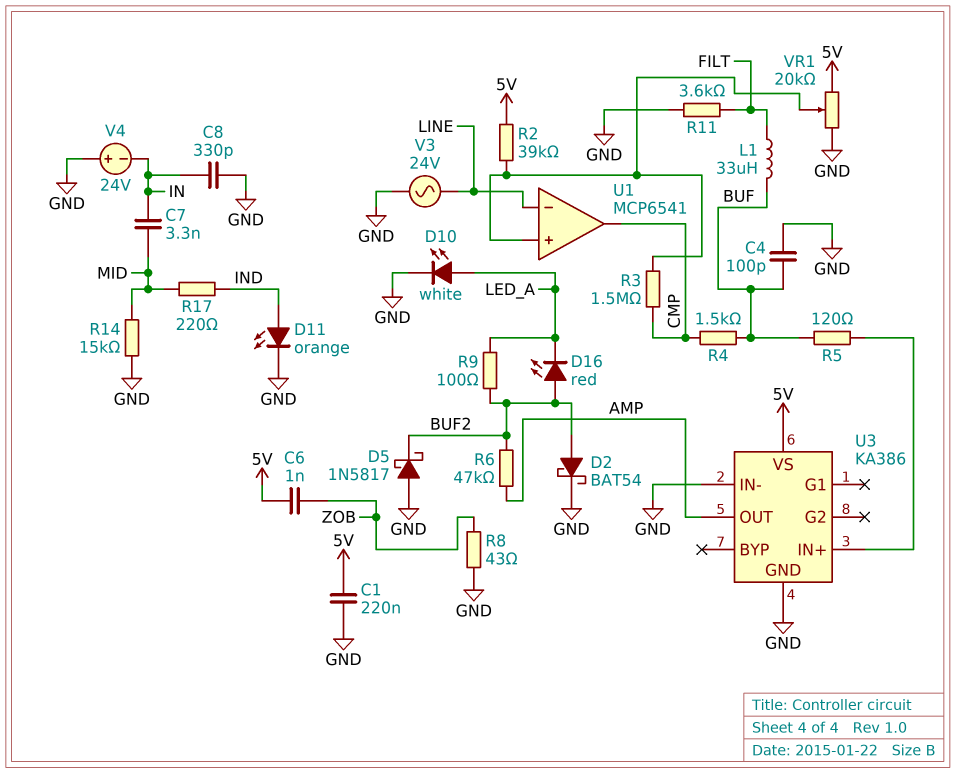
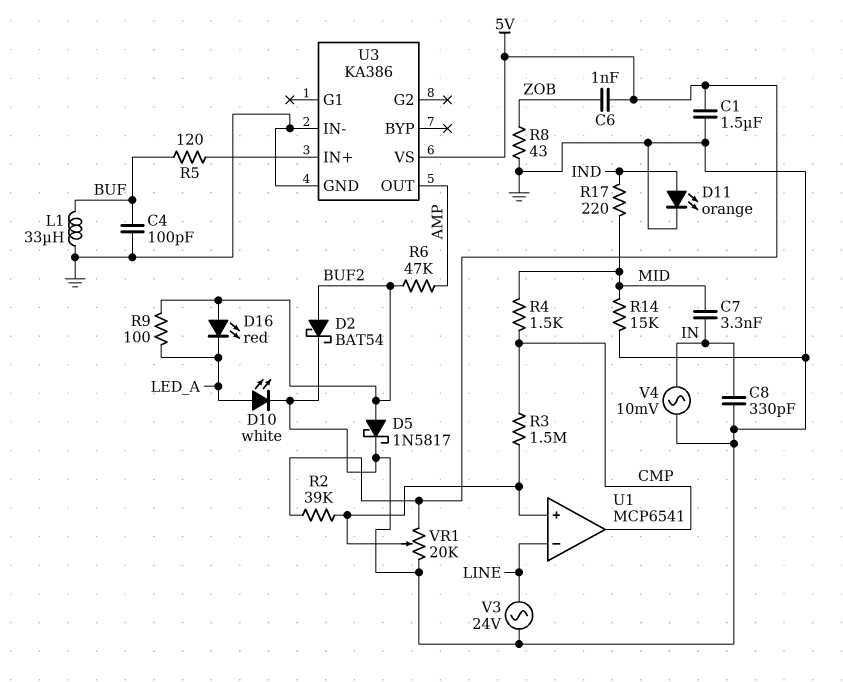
C1: 220nF (5V, GND) -> 1.5uF (5V, GND)
D5: schottky 1N5817 (A GND, K BUF2) -> schottky 1N5817 (A BUF2, K GND)
L1: 33uH (BUF, FILT) -> 33uH (BUF, GND)
R4: 1.5k (BUF, CMP) -> 1.5k (CMP, MID)
R11: 3.6k (FILT, GND) -> none
V4: 24V (plus GND, minus IN) -> AC 10mV (GND, IN)

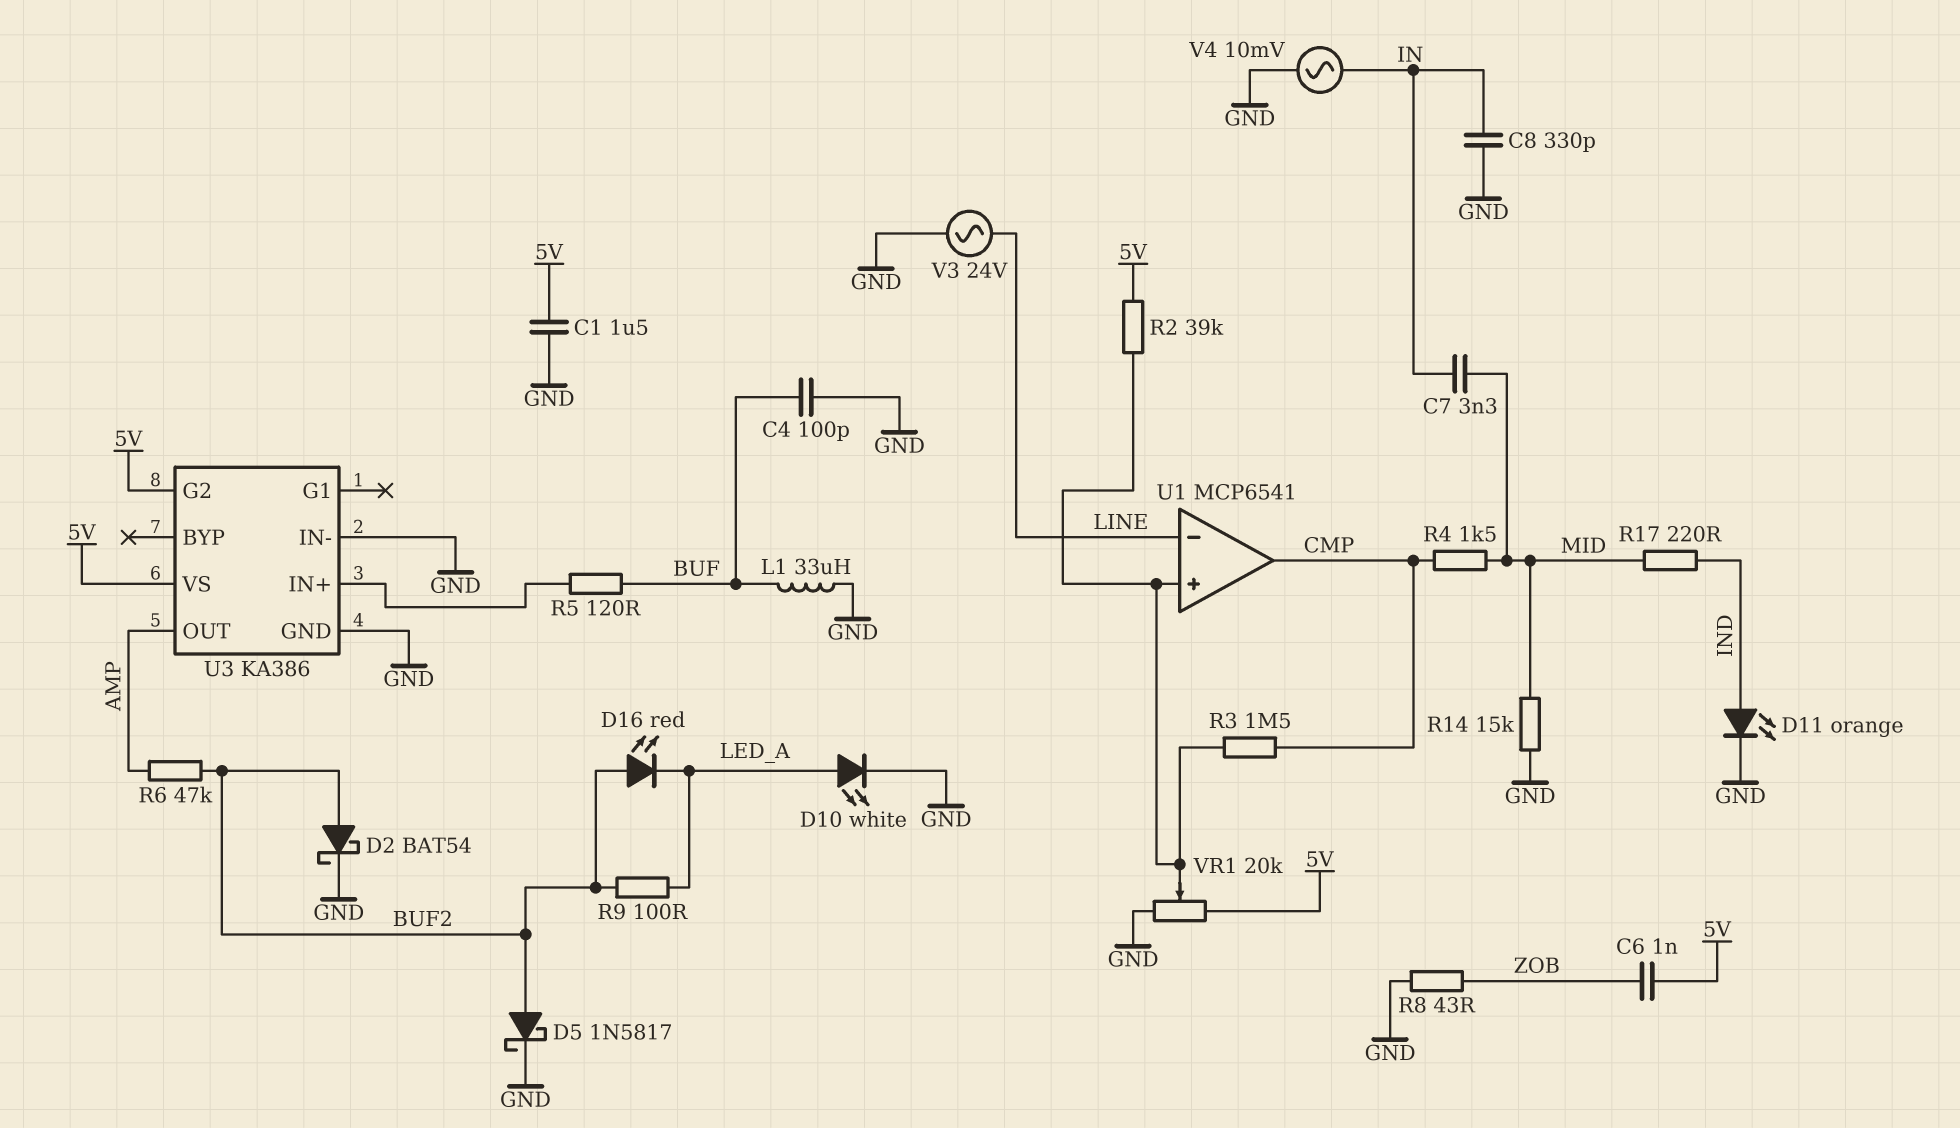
U3 pin G2: none -> 5V

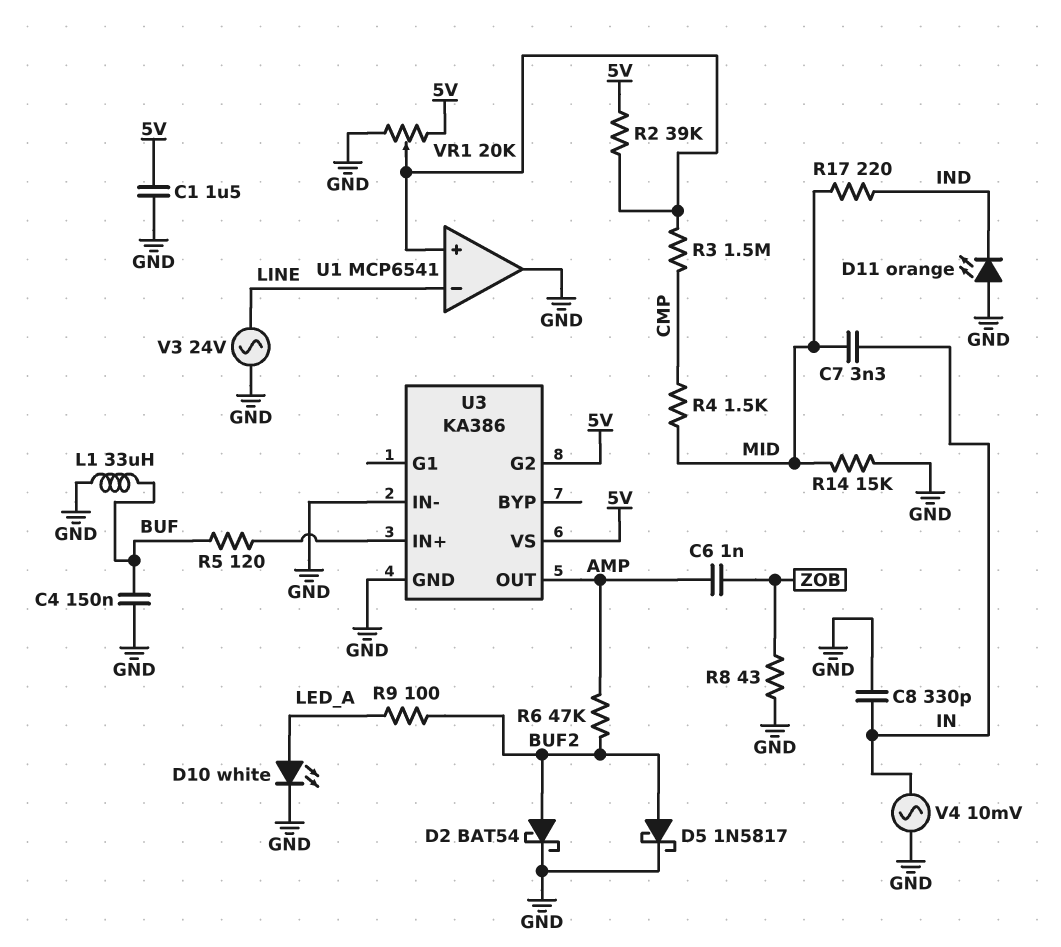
C4: 100pF (BUF, GND) -> 150nF (BUF, GND)
C6: 1nF (5V, ZOB) -> 1nF (AMP, ZOB)
D11: LED orange (A IND, K GND) -> LED orange (A GND, K IND)
D16: LED red (A BUF2, K LED_A) -> none
U1 pin out: CMP -> GND

